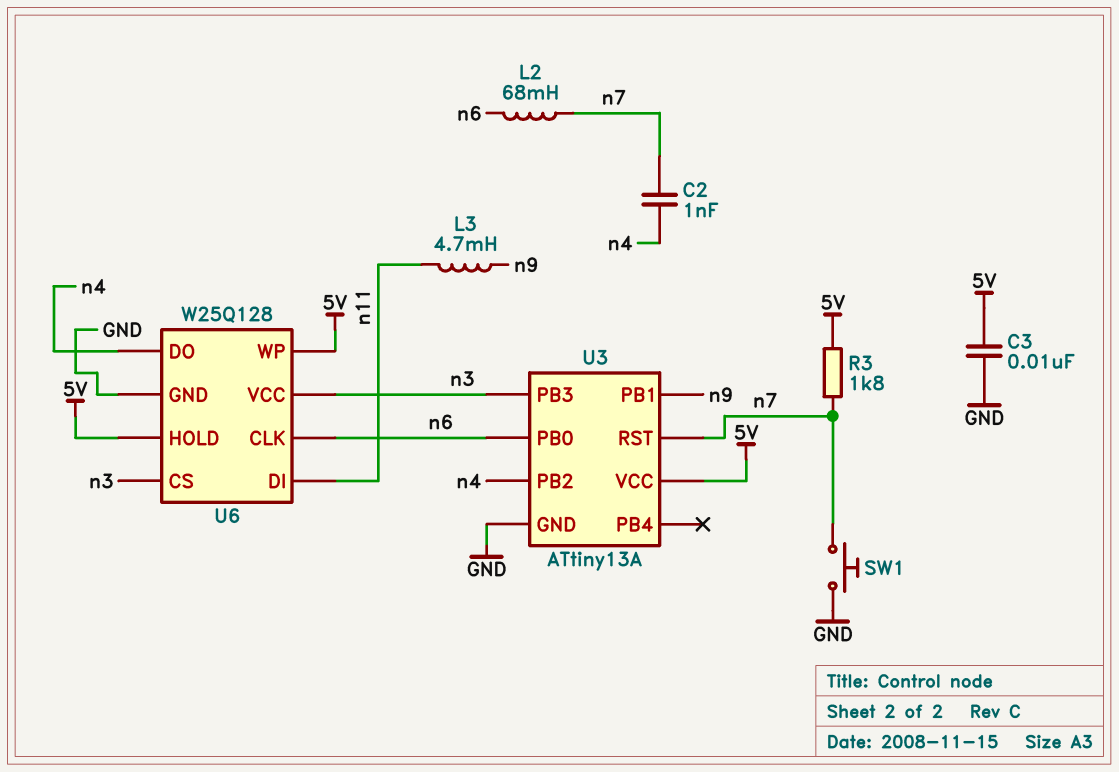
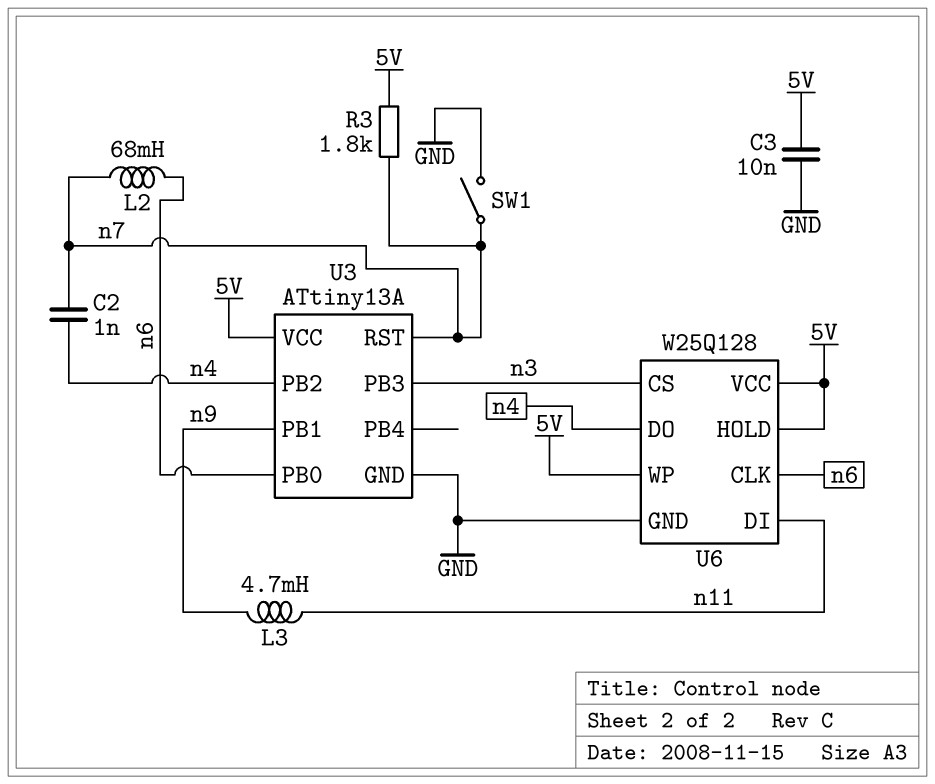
SW1: button (GND, n7) -> switch (GND, n7)
U6 pin VCC: n3 -> 5V

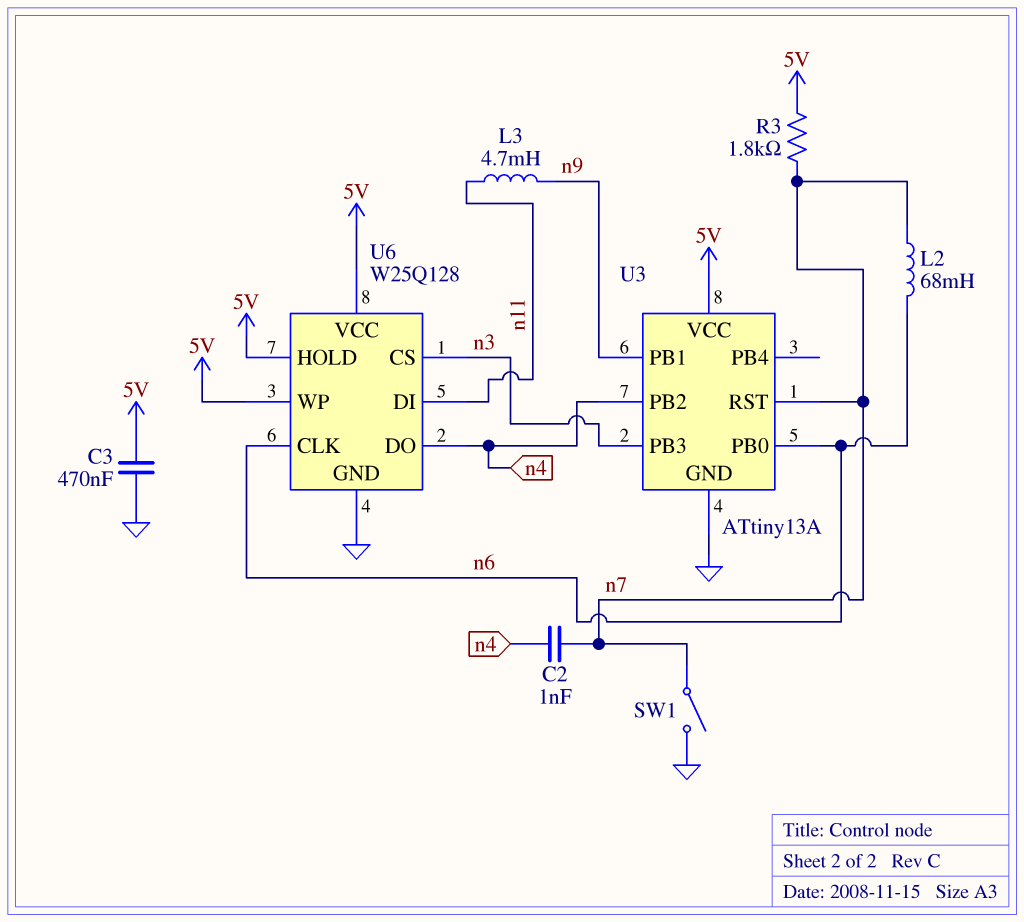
C3: 10nF (5V, GND) -> 470nF (5V, GND)

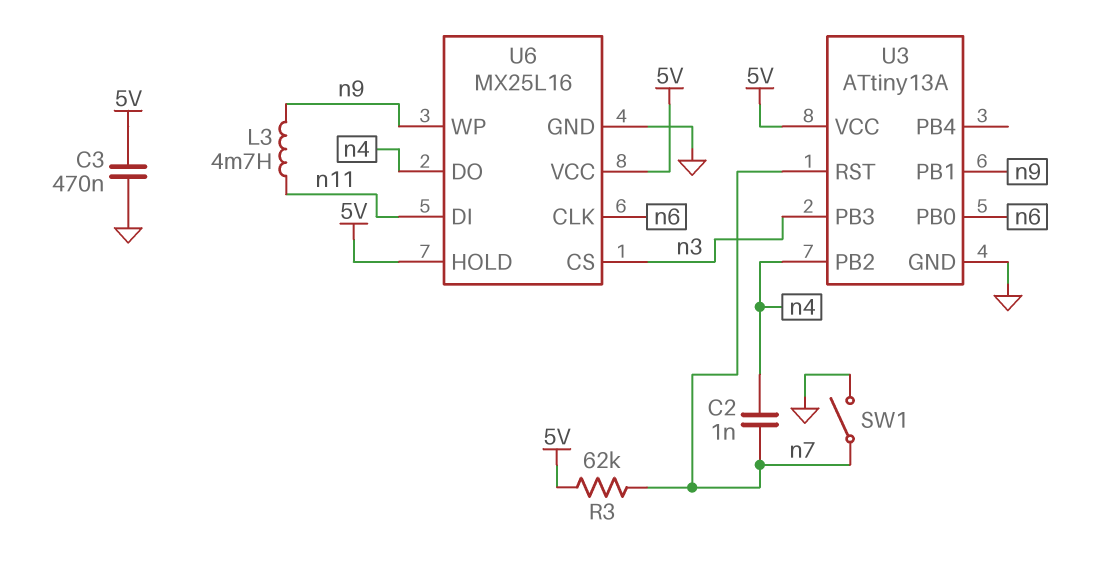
L2: 68mH (n6, n7) -> none
R3: 1.8k (5V, n7) -> 62k (5V, n7)
U6: W25Q128 -> MX25L16
U6 pin WP: 5V -> n9

